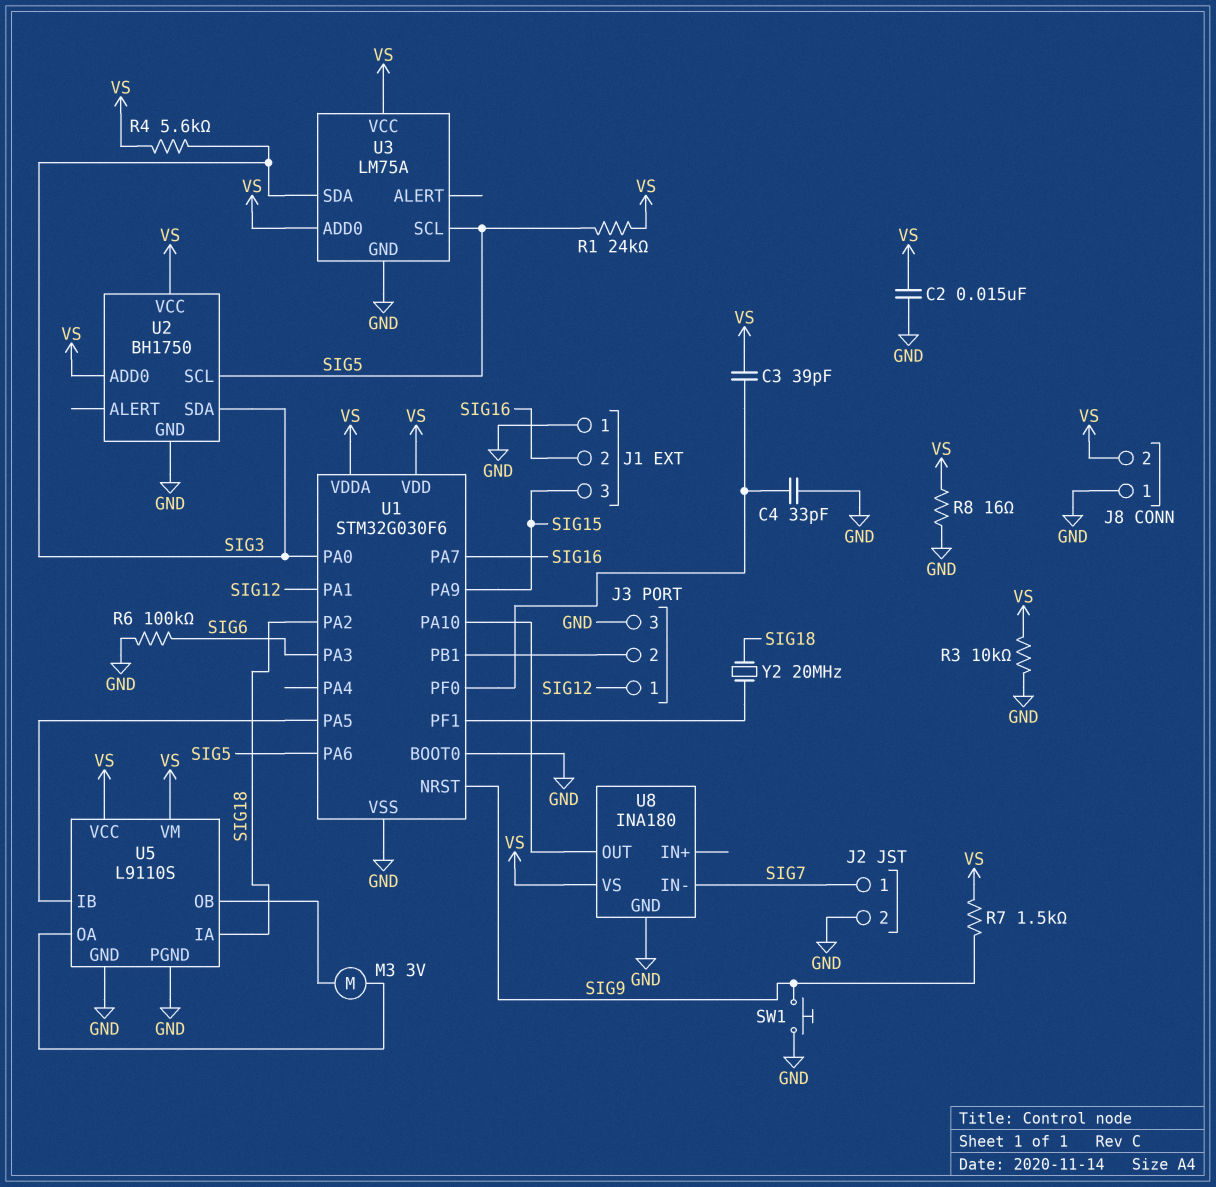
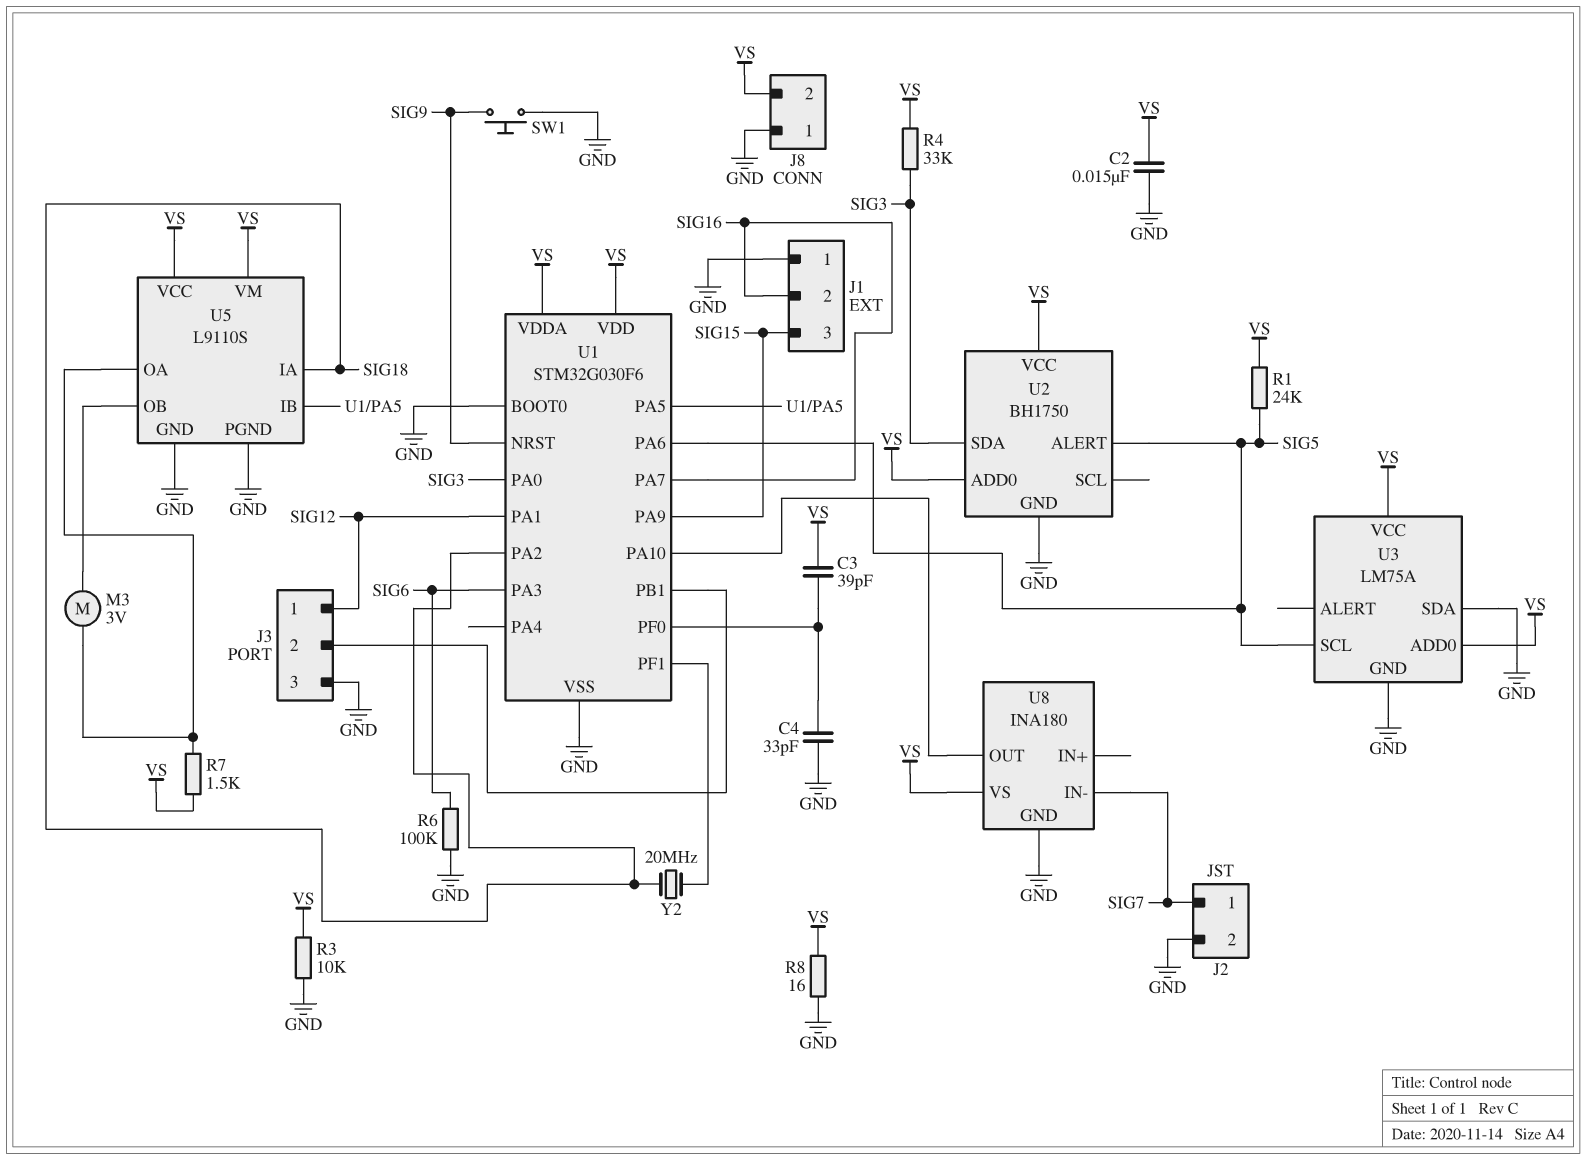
R4: 5.6k (SIG3, VS) -> 33k (SIG3, VS)
R7: 1.5k (SIG9, VS) -> 1.5k (U5/OA, VS)
U2 pin ALERT: none -> SIG5
U2 pin SCL: SIG5 -> none
U3 pin SDA: SIG3 -> GND

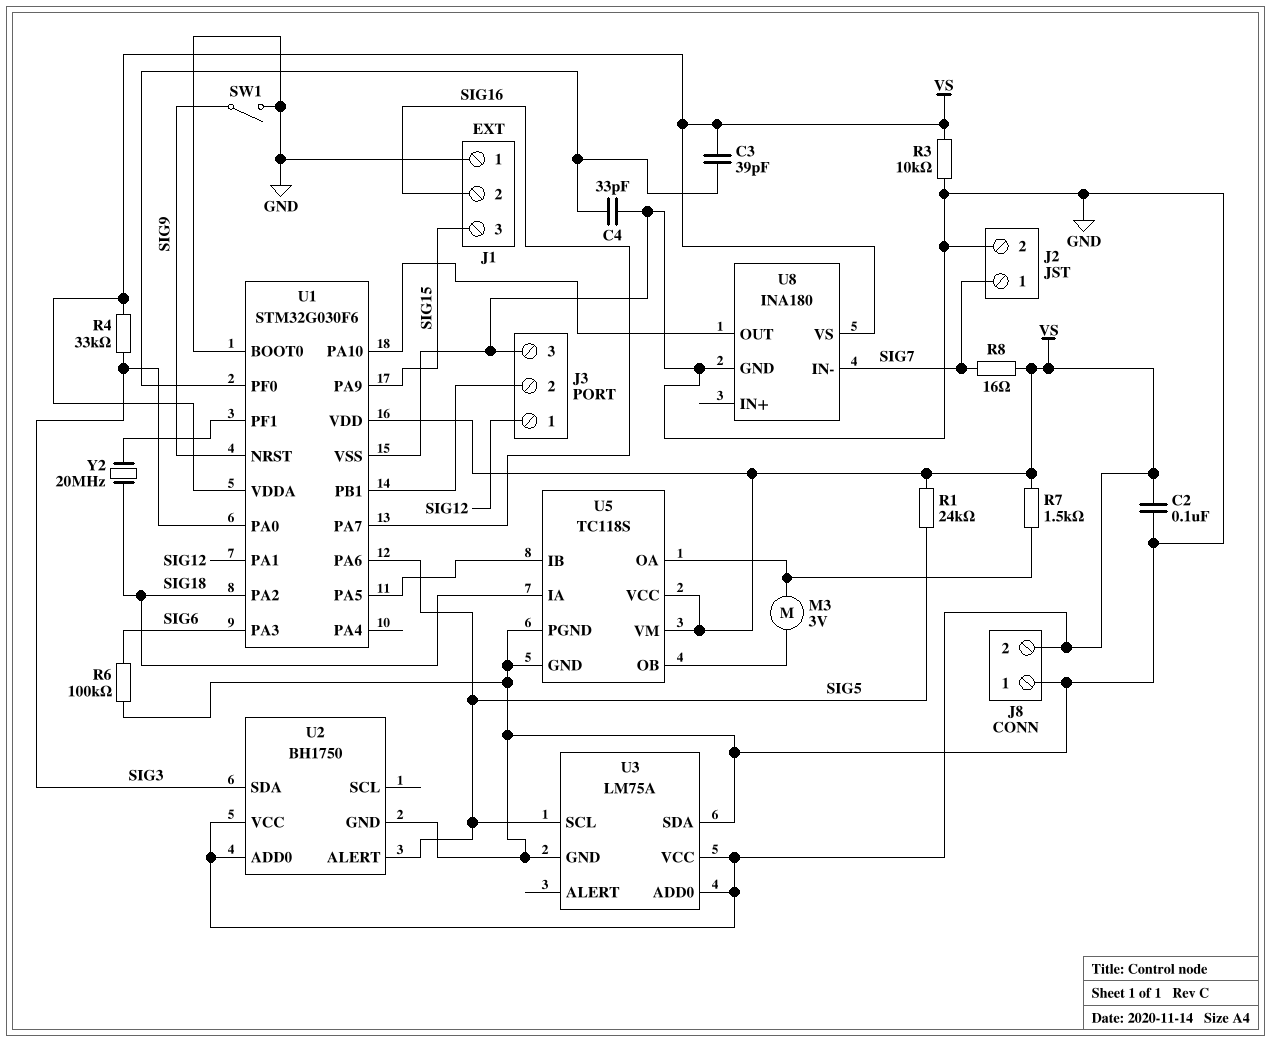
C2: 15nF (GND, VS) -> 100nF (GND, VS)
R8: 16 (GND, VS) -> 16 (SIG7, VS)
SW1: button (GND, SIG9) -> switch (GND, SIG9)
U5: L9110S -> TC118S

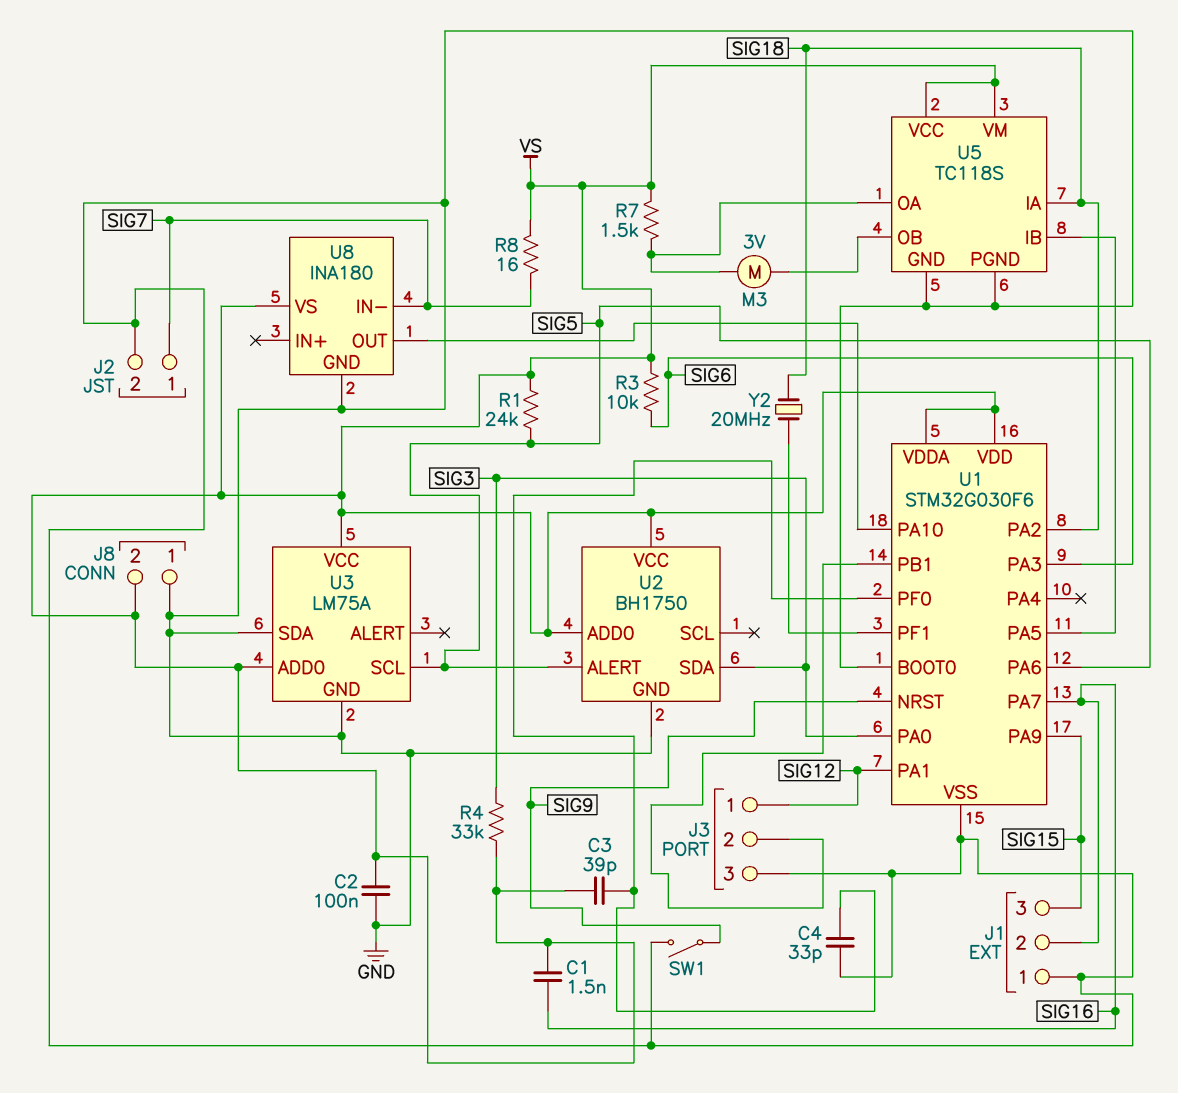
C1: none -> 1.5nF (SIG16, VS)
R3: 10k (GND, VS) -> 10k (SIG6, VS)
R6: 100k (GND, SIG6) -> none

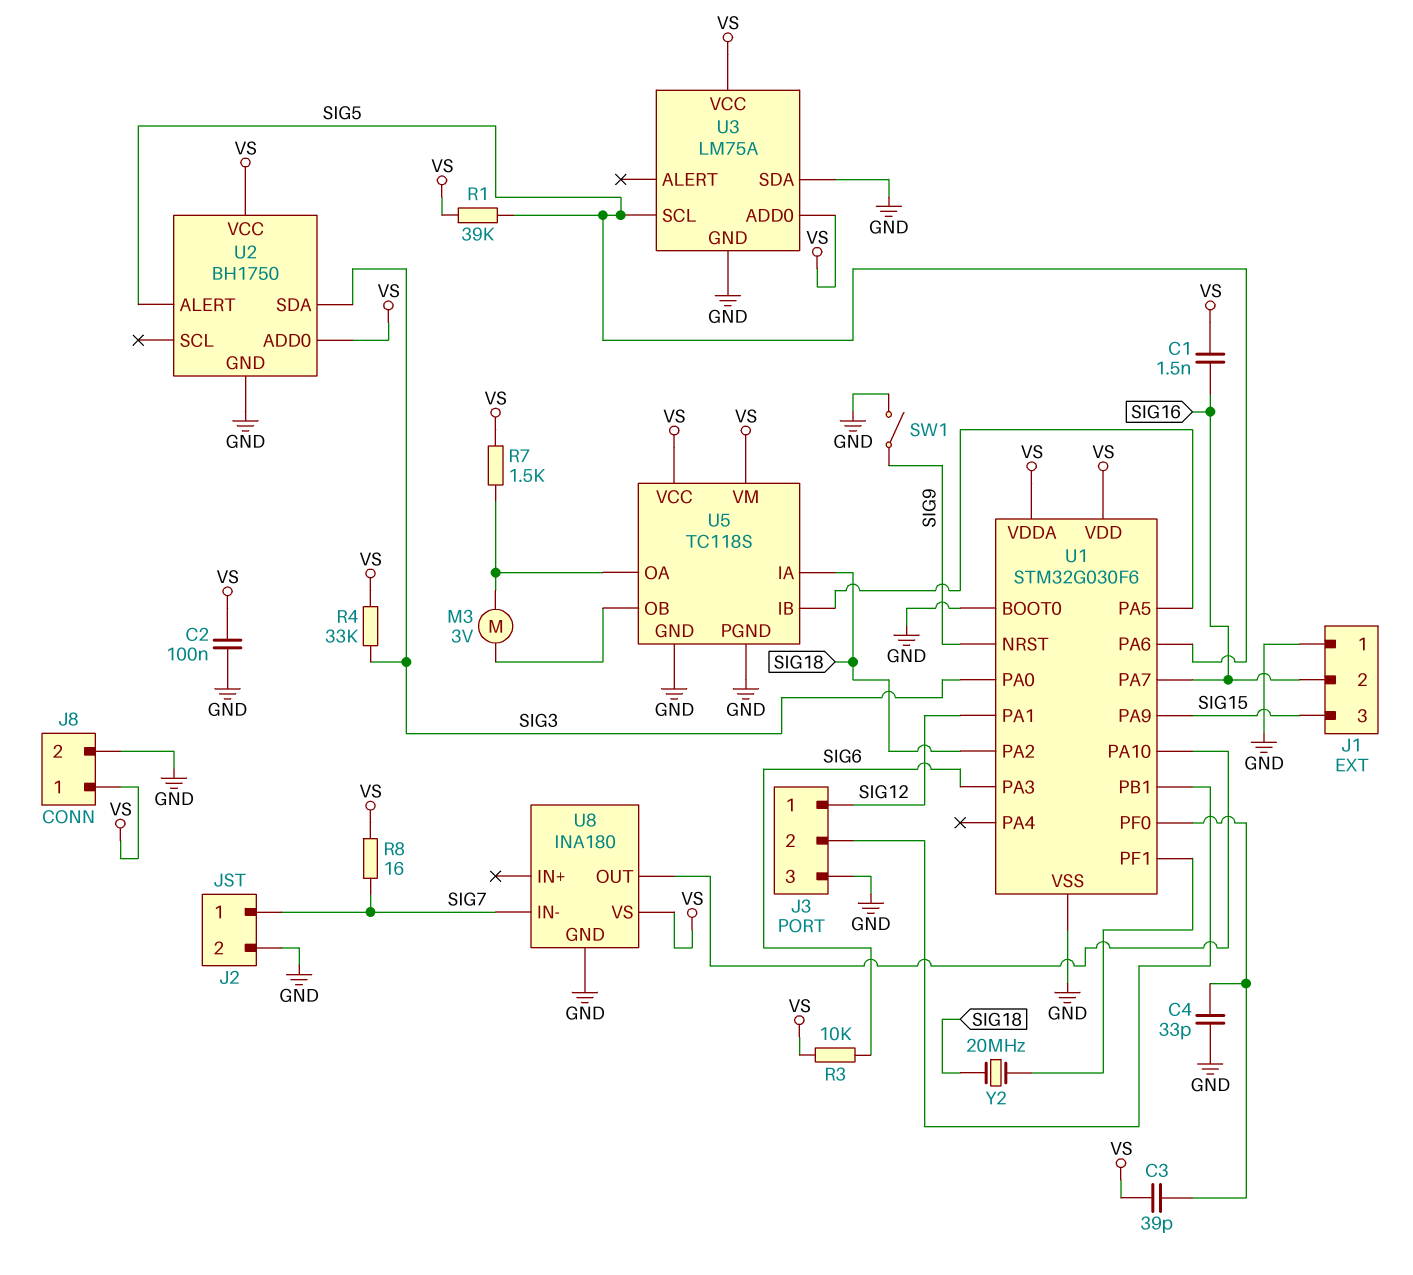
J8 pin 1: GND -> VS
J8 pin 2: VS -> GND
R1: 24k (SIG5, VS) -> 39k (SIG5, VS)

